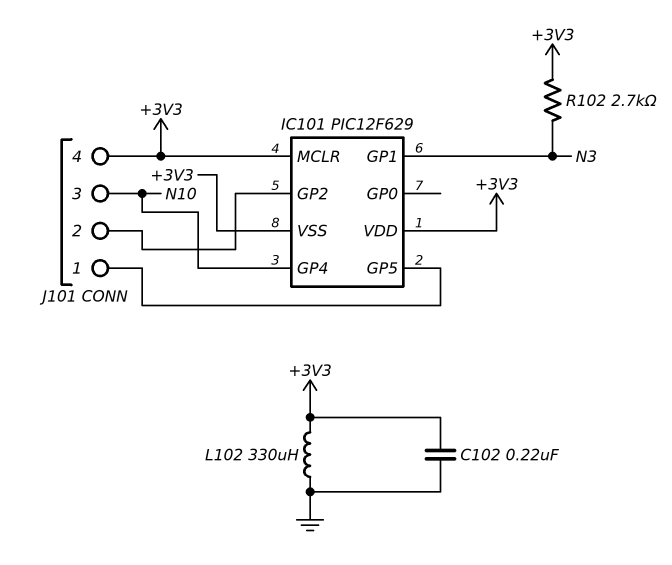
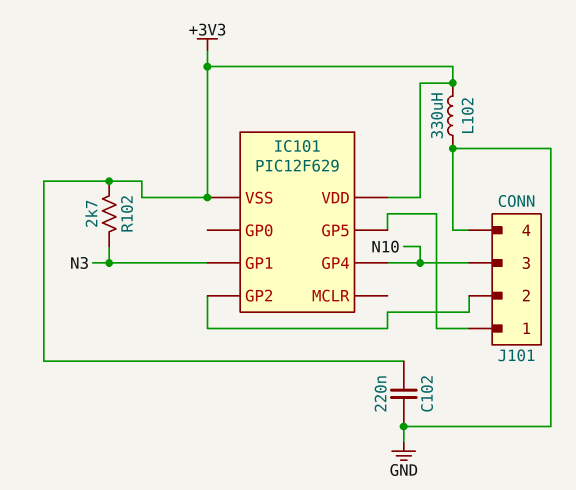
IC101 pin MCLR: +3V3 -> none
J101 pin 4: +3V3 -> GND

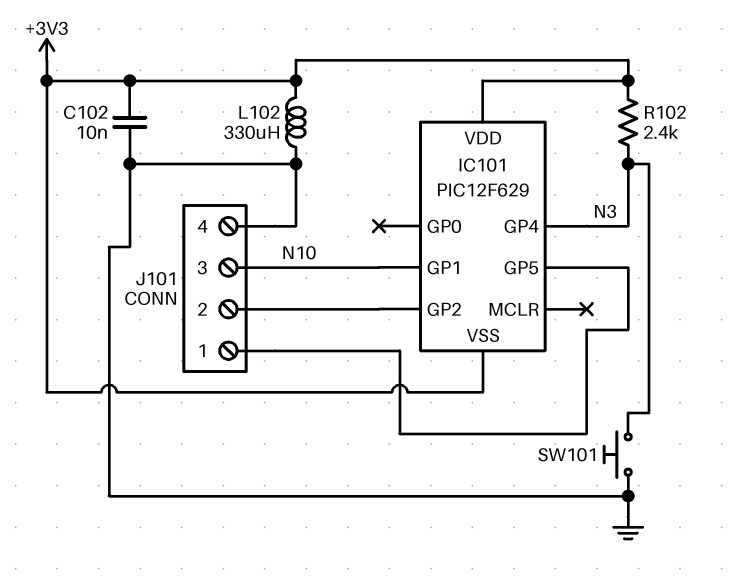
C102: 220nF (+3V3, GND) -> 10nF (+3V3, GND)
IC101 pin GP1: N3 -> N10
IC101 pin GP4: N10 -> N3
R102: 2.7k (+3V3, N3) -> 2.4k (+3V3, N3)
SW101: none -> button (GND, N3)

